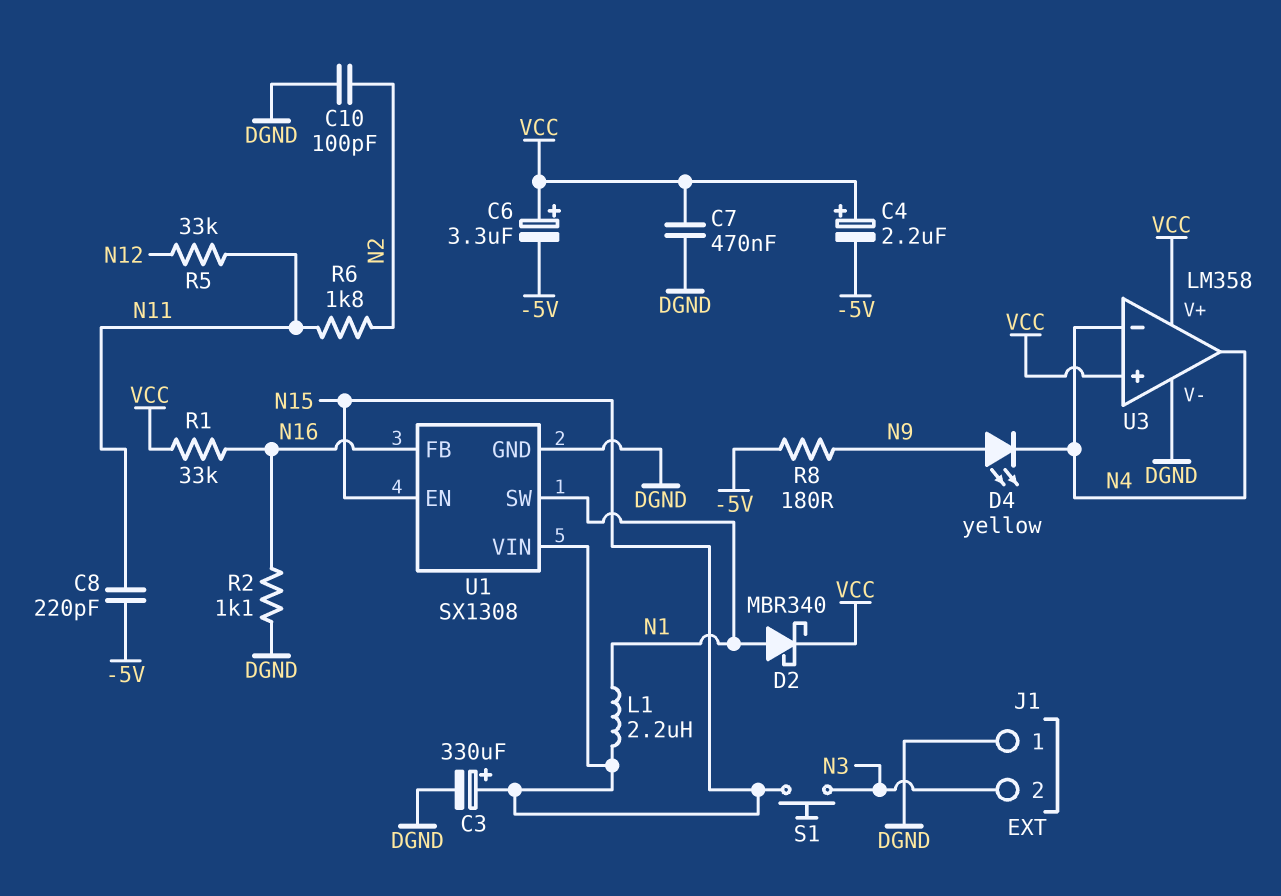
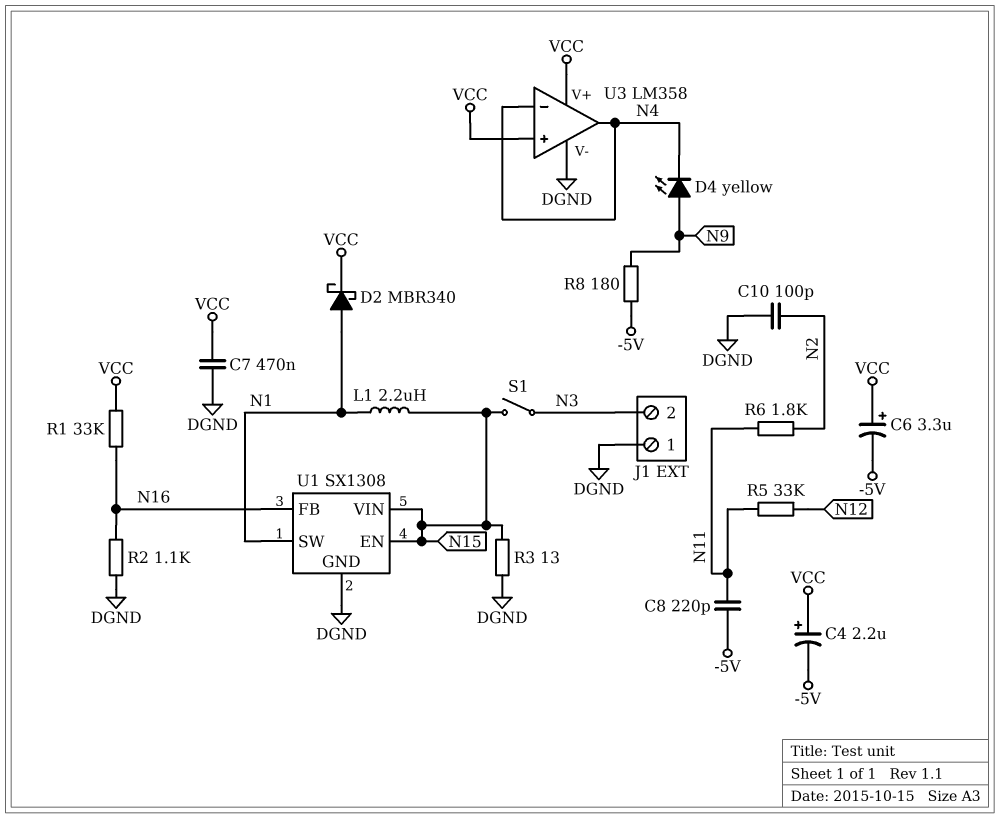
C3: 330uF (plus N15, minus DGND) -> none
R3: none -> 13 (DGND, N15)
S1: button (N3, N15) -> switch (N3, N15)

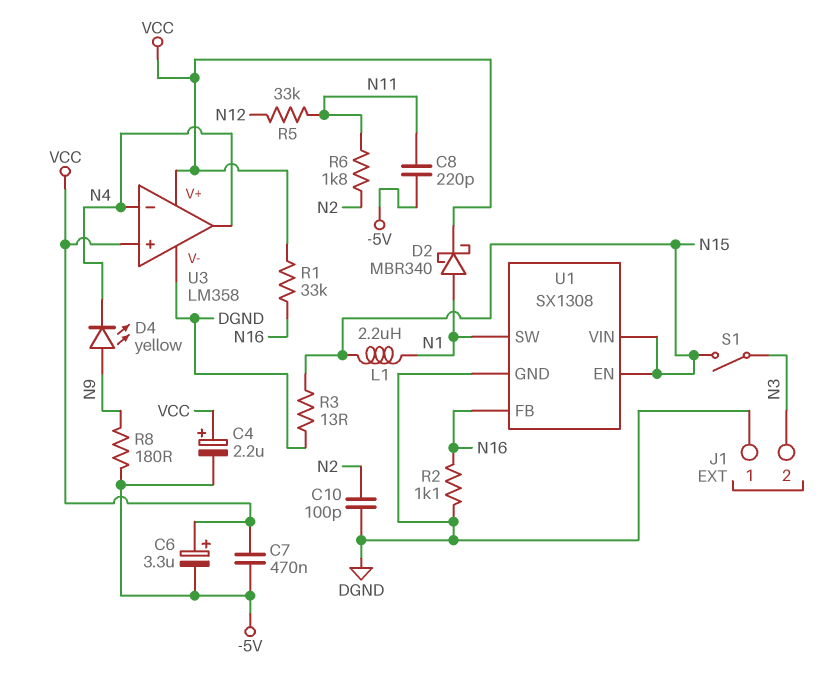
C7: 470nF (DGND, VCC) -> 470nF (-5V, VCC)

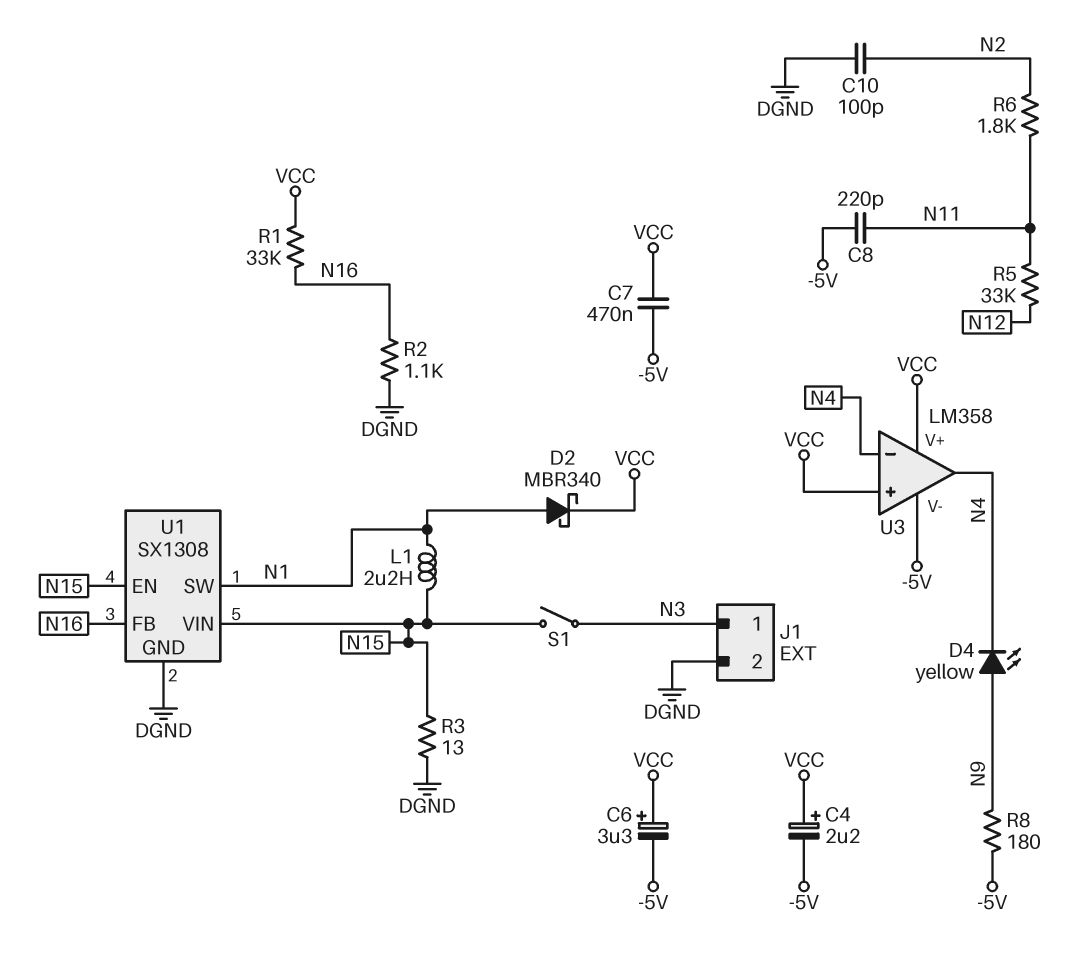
J1 pin 1: DGND -> N3
J1 pin 2: N3 -> DGND
U3 pin V-: DGND -> -5V

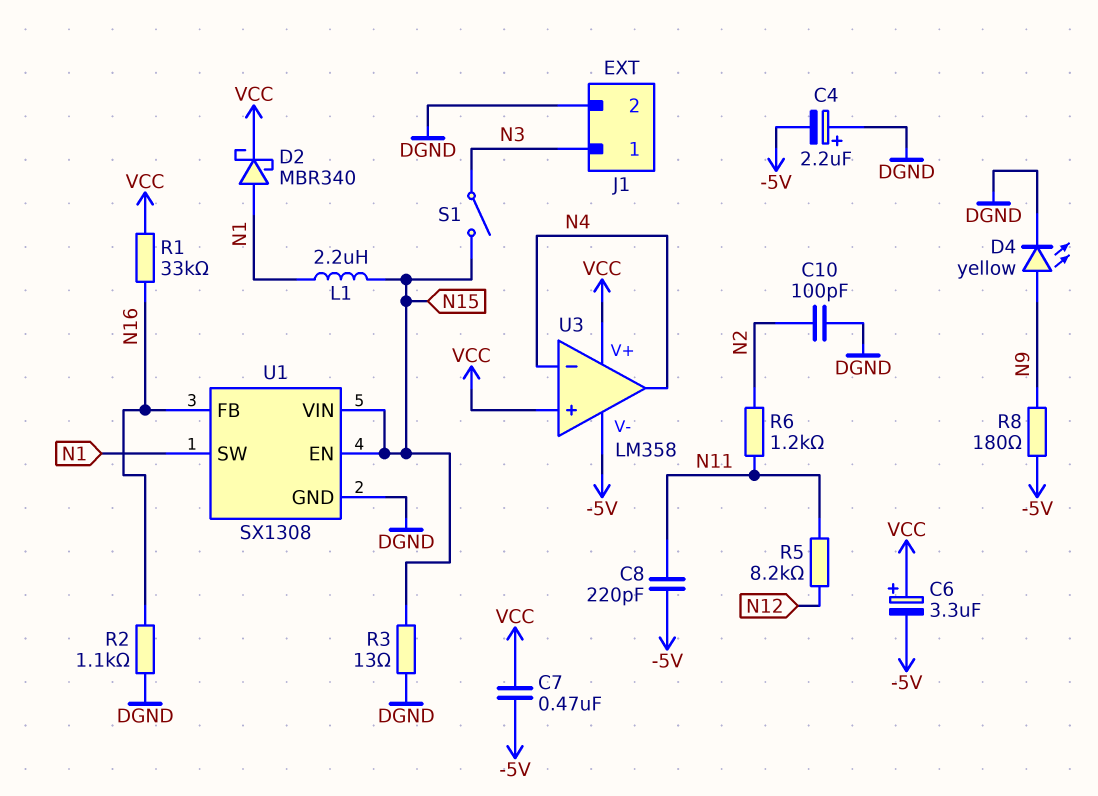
C4: 2.2uF (plus VCC, minus -5V) -> 2.2uF (plus DGND, minus -5V)
D4: LED yellow (A N9, K N4) -> LED yellow (A N9, K DGND)
R5: 33k (N11, N12) -> 8.2k (N11, N12)
R6: 1.8k (N2, N11) -> 1.2k (N2, N11)

